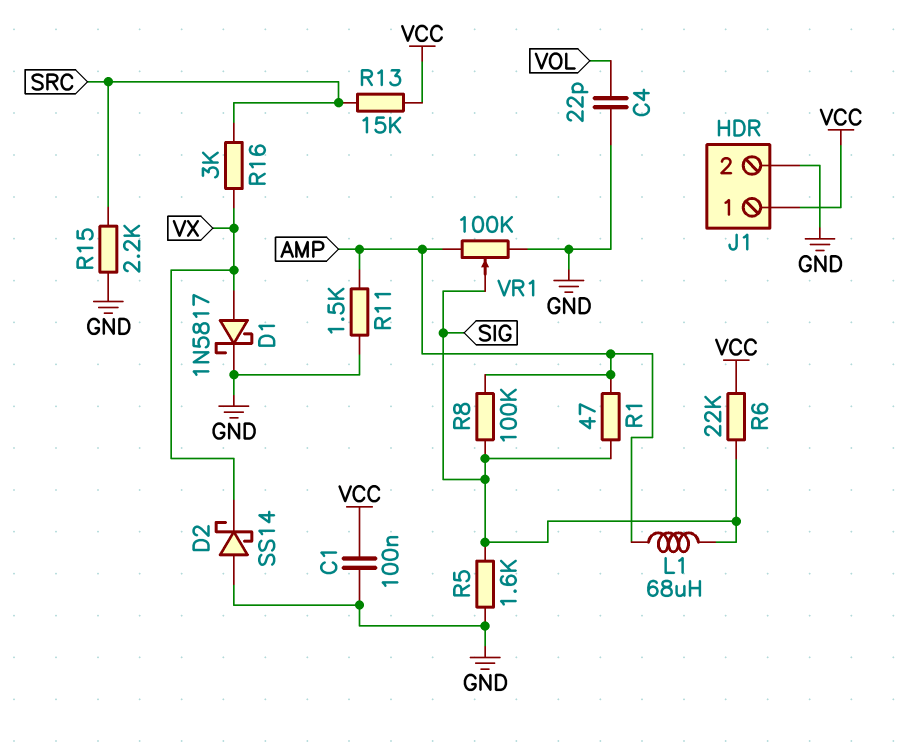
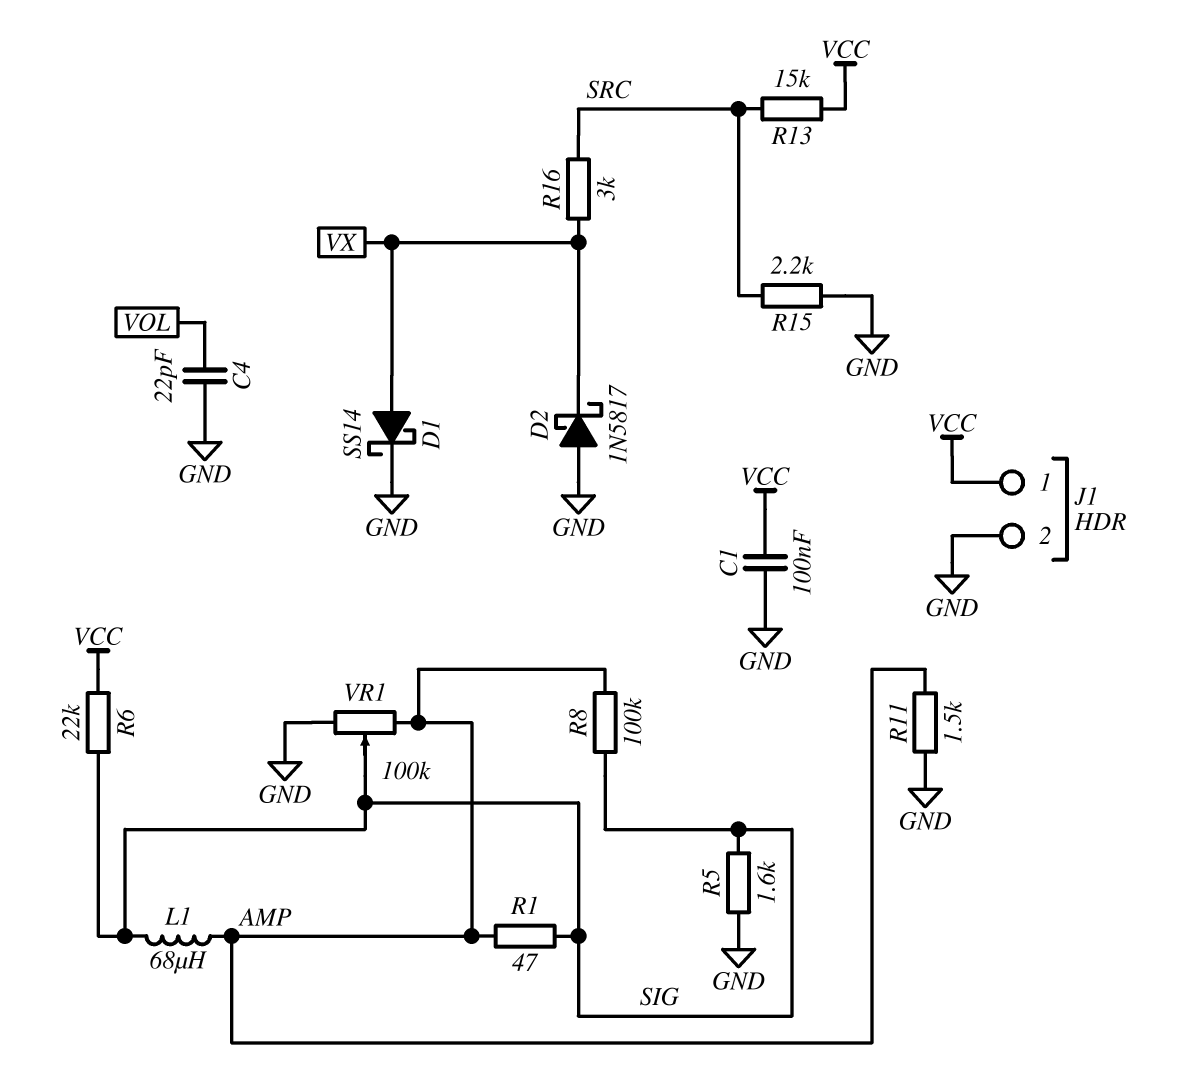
D1: schottky 1N5817 (A VX, K GND) -> schottky SS14 (A VX, K GND)
D2: schottky SS14 (A GND, K VX) -> schottky 1N5817 (A GND, K VX)

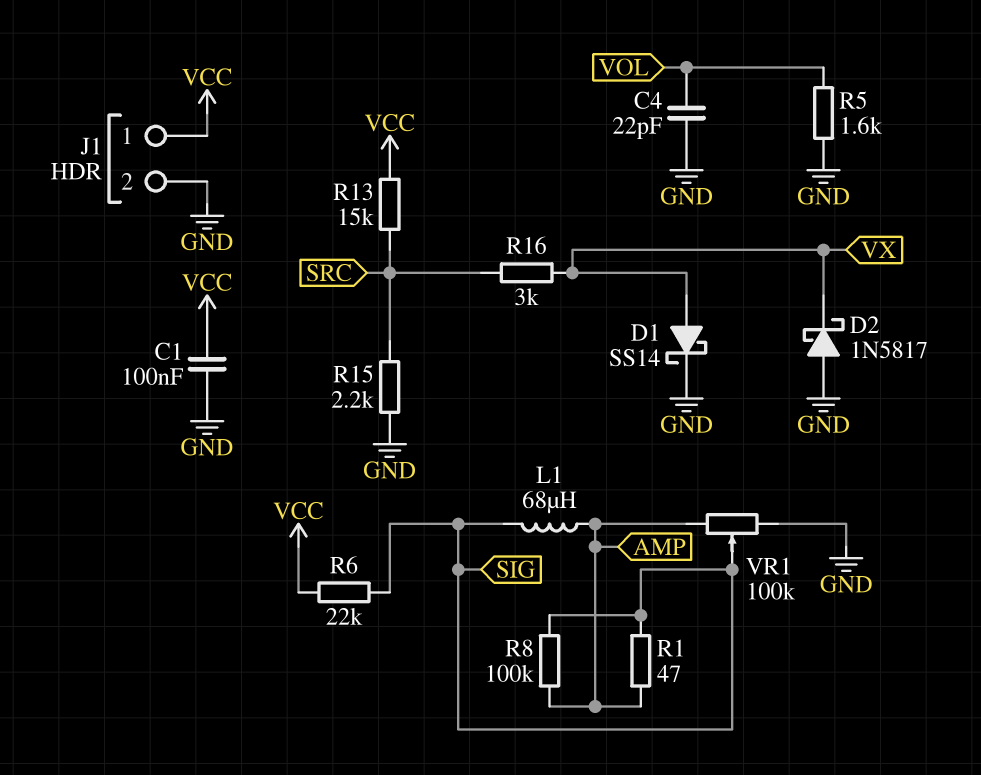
R5: 1.6k (GND, SIG) -> 1.6k (GND, VOL)
R11: 1.5k (AMP, GND) -> none

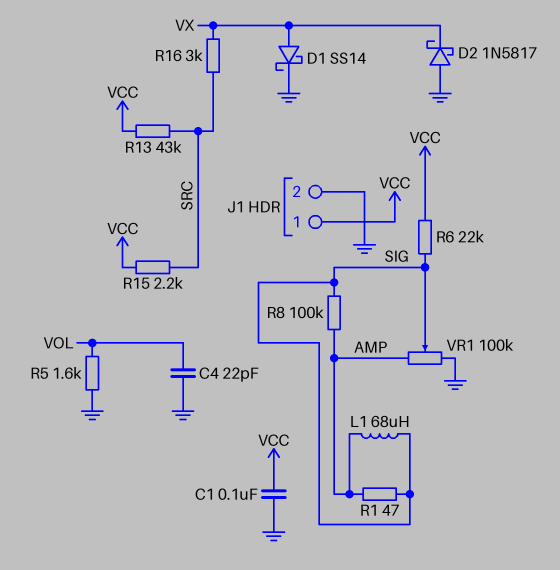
R13: 15k (SRC, VCC) -> 43k (SRC, VCC)
R15: 2.2k (GND, SRC) -> 2.2k (SRC, VCC)

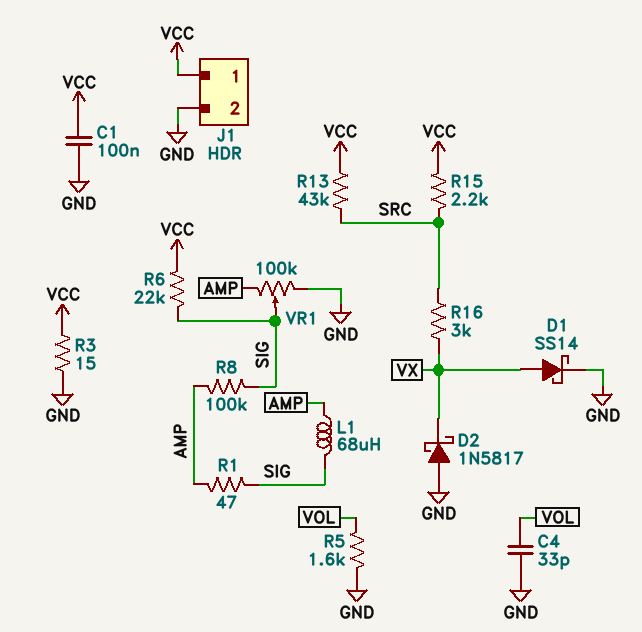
C4: 22pF (GND, VOL) -> 33pF (GND, VOL)
R3: none -> 15 (GND, VCC)

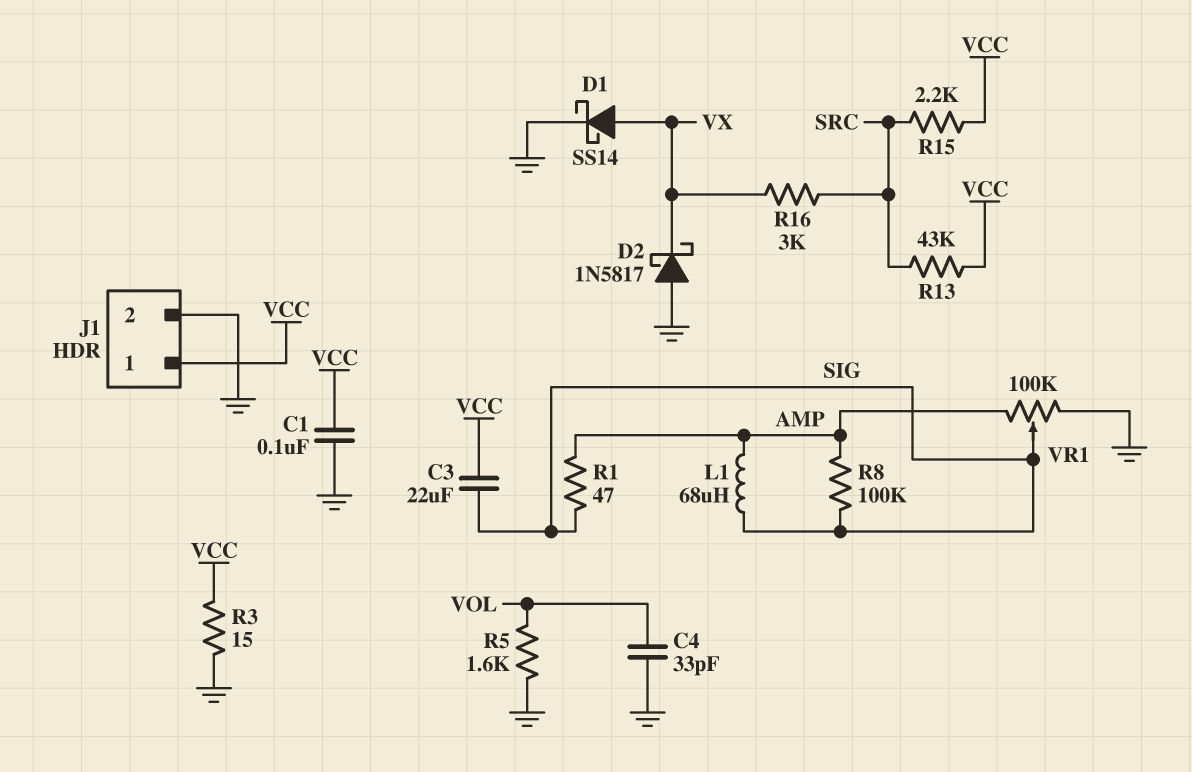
C3: none -> 22uF (SIG, VCC)
R6: 22k (SIG, VCC) -> none

